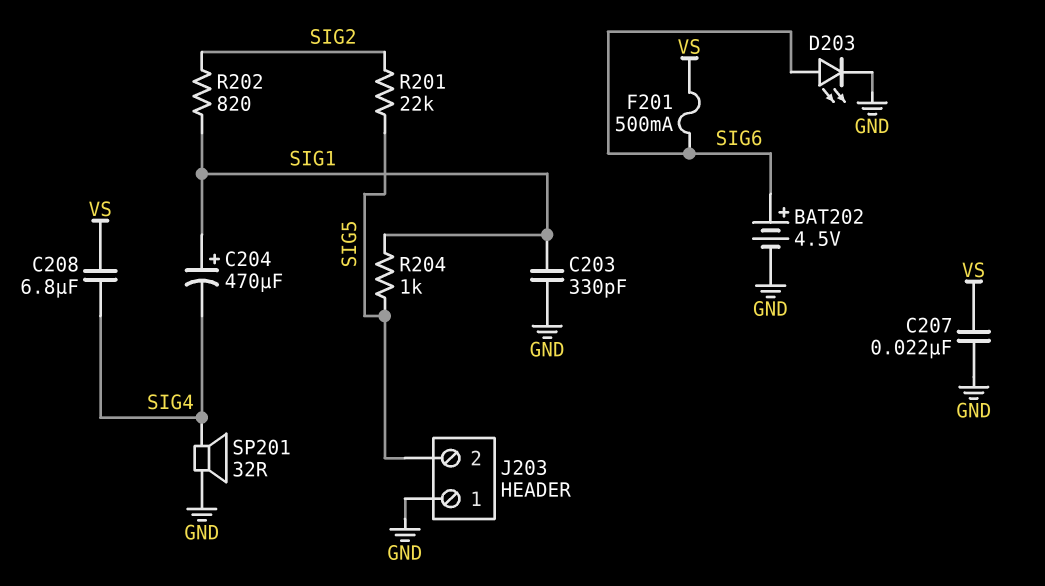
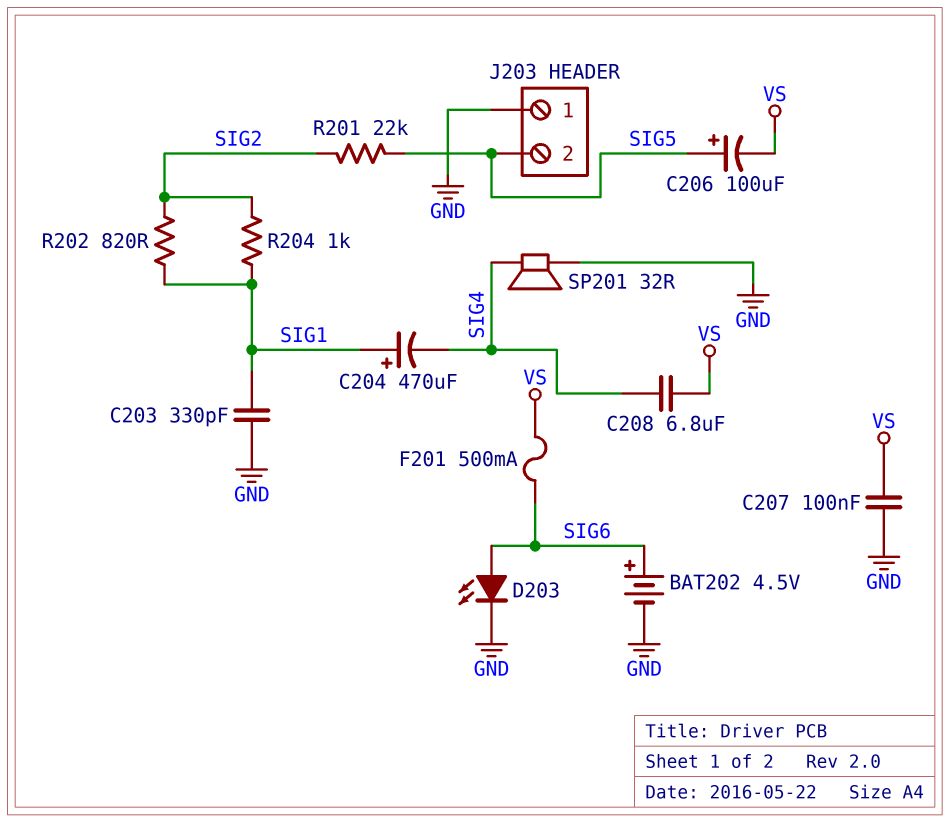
C206: none -> 100uF (plus SIG5, minus VS)
C207: 22nF (GND, VS) -> 100nF (GND, VS)
R204: 1k (SIG1, SIG5) -> 1k (SIG1, SIG2)

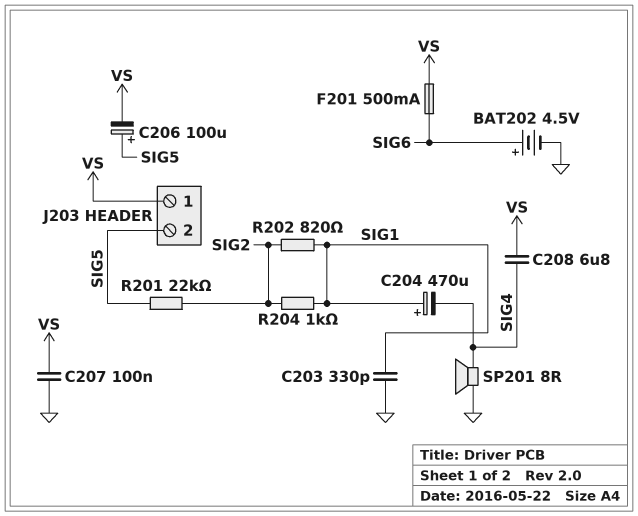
D203: LED (A SIG6, K GND) -> none
J203 pin 1: GND -> VS
SP201: speaker 32R (GND, SIG4) -> speaker 8R (GND, SIG4)

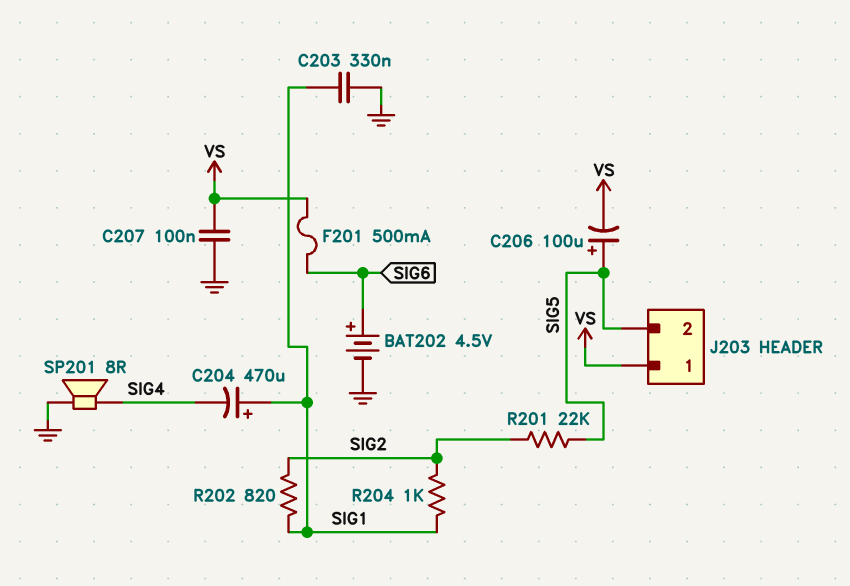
C203: 330pF (GND, SIG1) -> 330nF (GND, SIG1)
C208: 6.8uF (SIG4, VS) -> none

